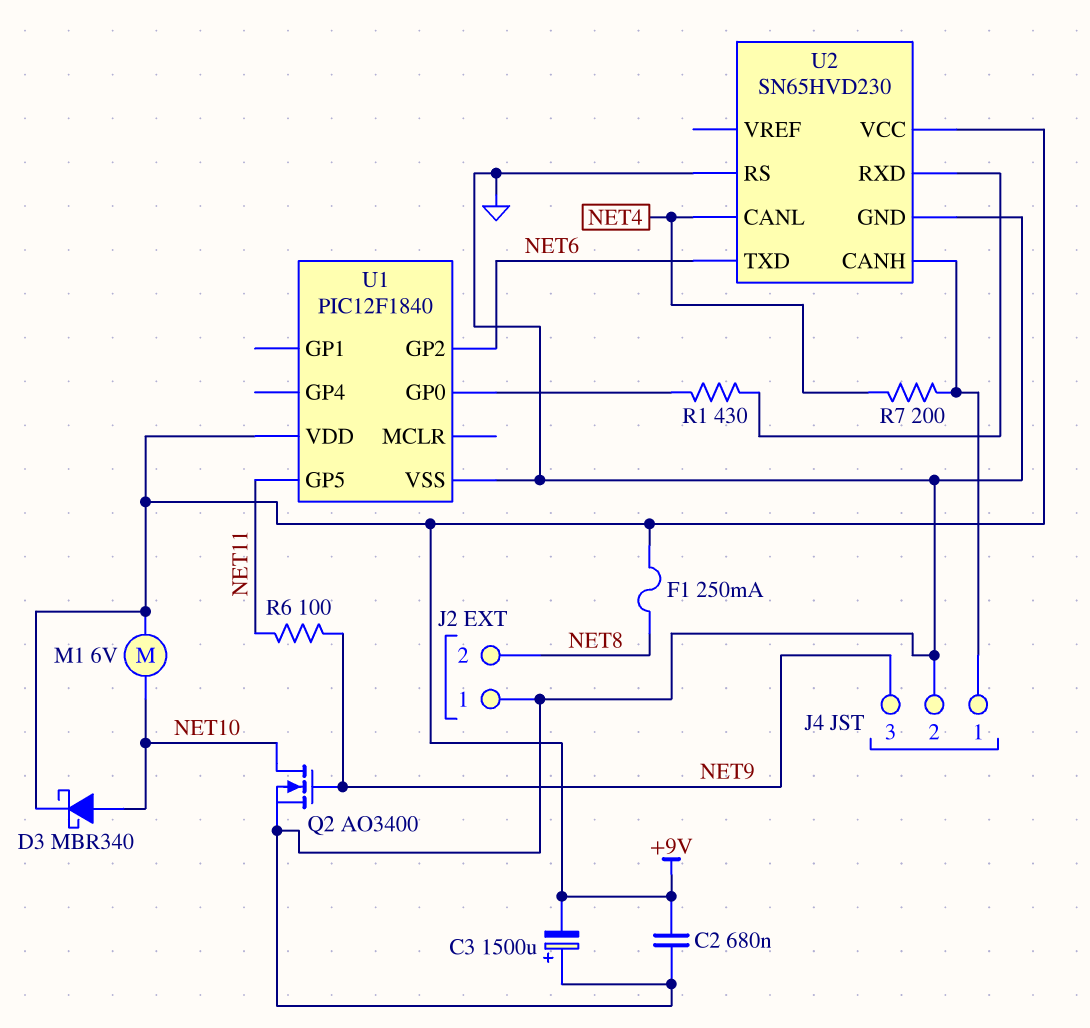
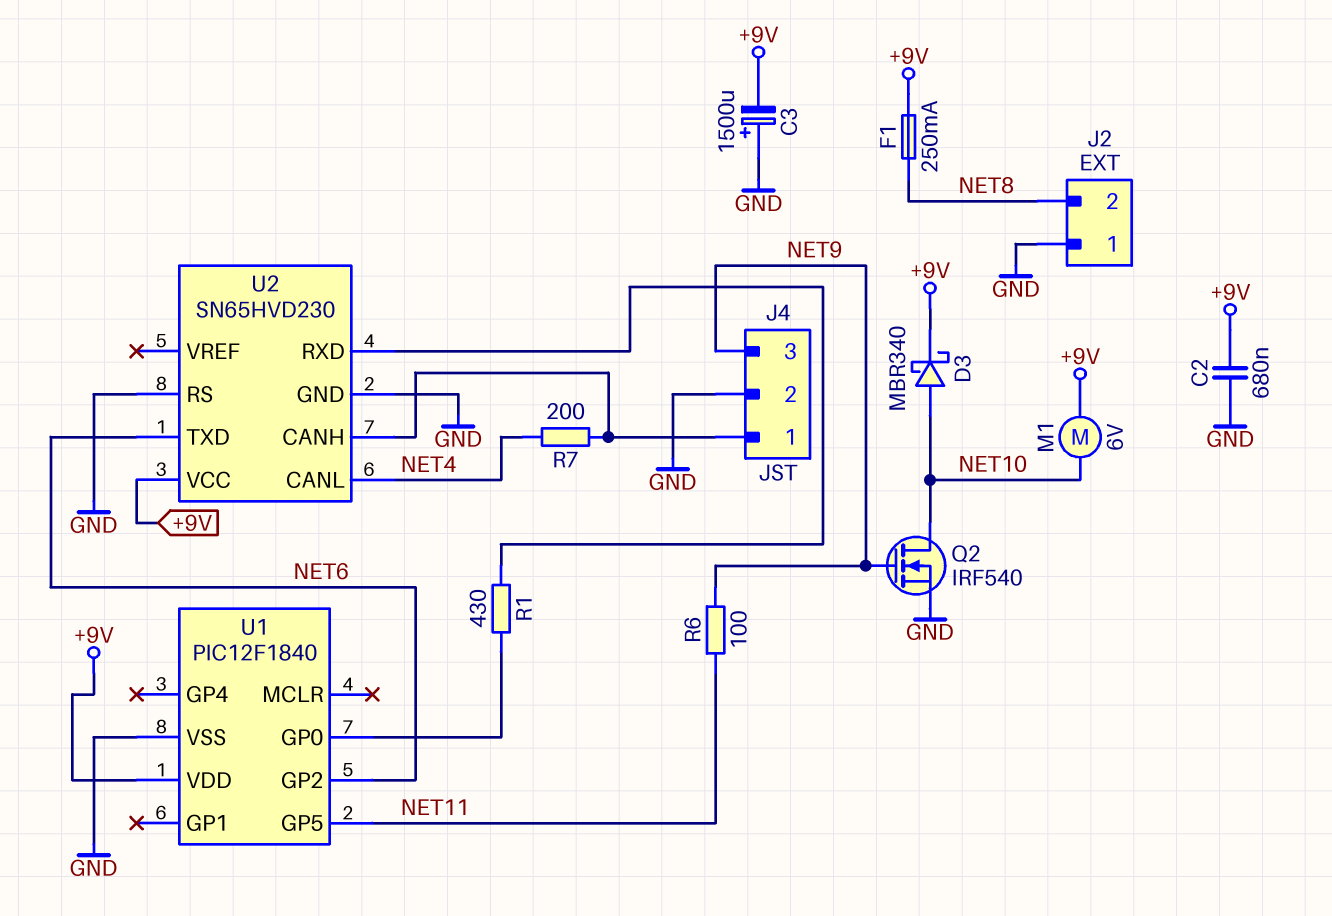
Q2: NMOS AO3400 (G NET9, D NET10, S GND) -> NMOS IRF540 (G NET9, D NET10, S GND)

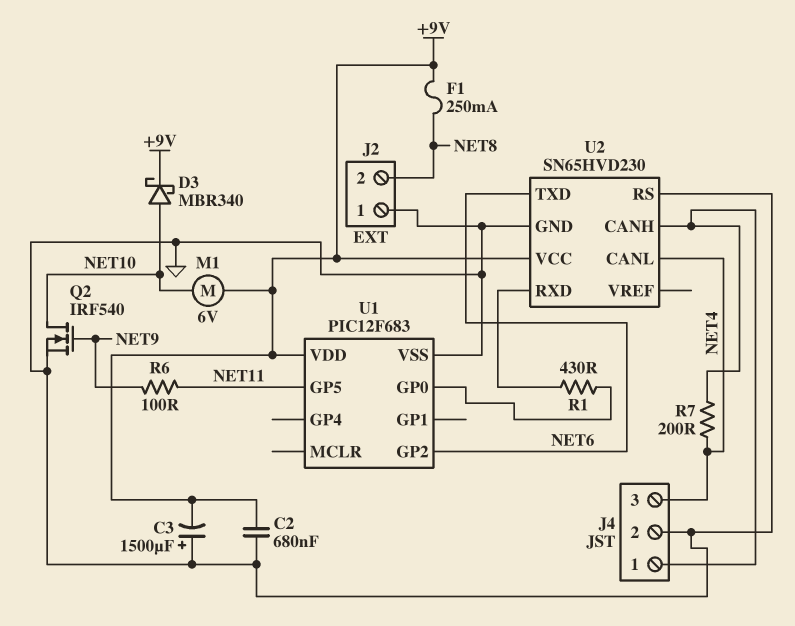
J4 pin 3: NET9 -> NET4
U1: PIC12F1840 -> PIC12F683

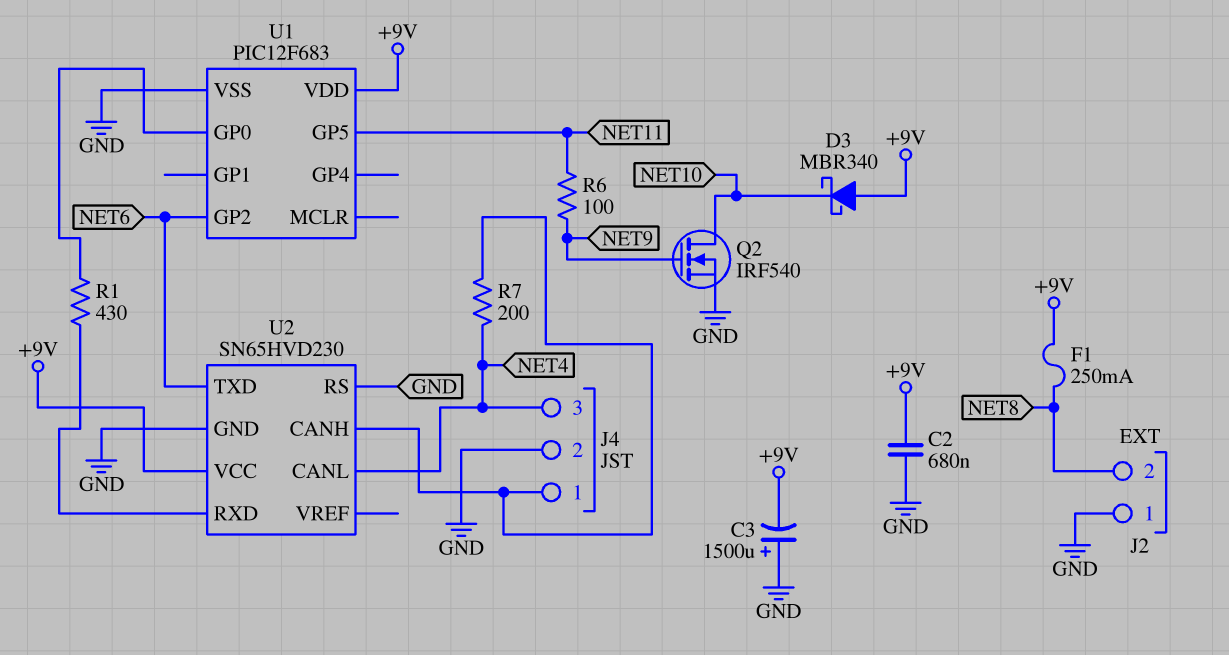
D3: schottky MBR340 (A NET10, K +9V) -> schottky MBR340 (A +9V, K NET10)
M1: motor 6V (+9V, NET10) -> none

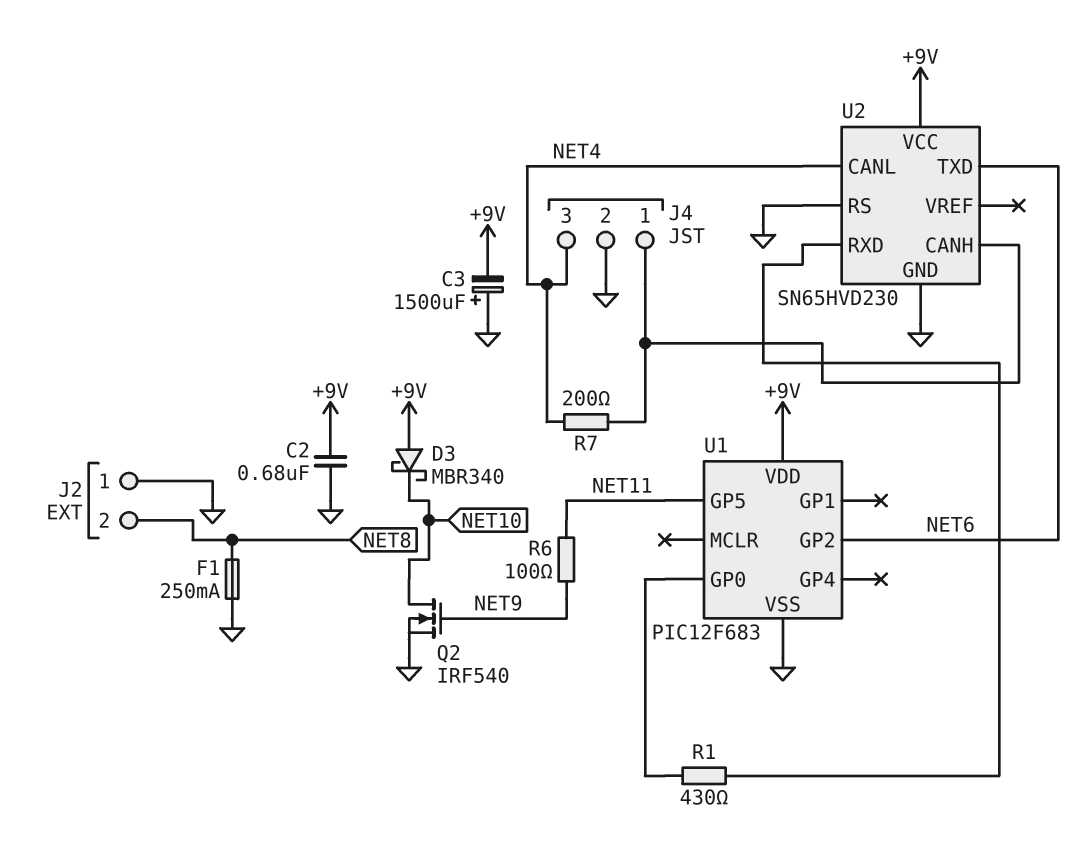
F1: 250mA (+9V, NET8) -> 250mA (GND, NET8)

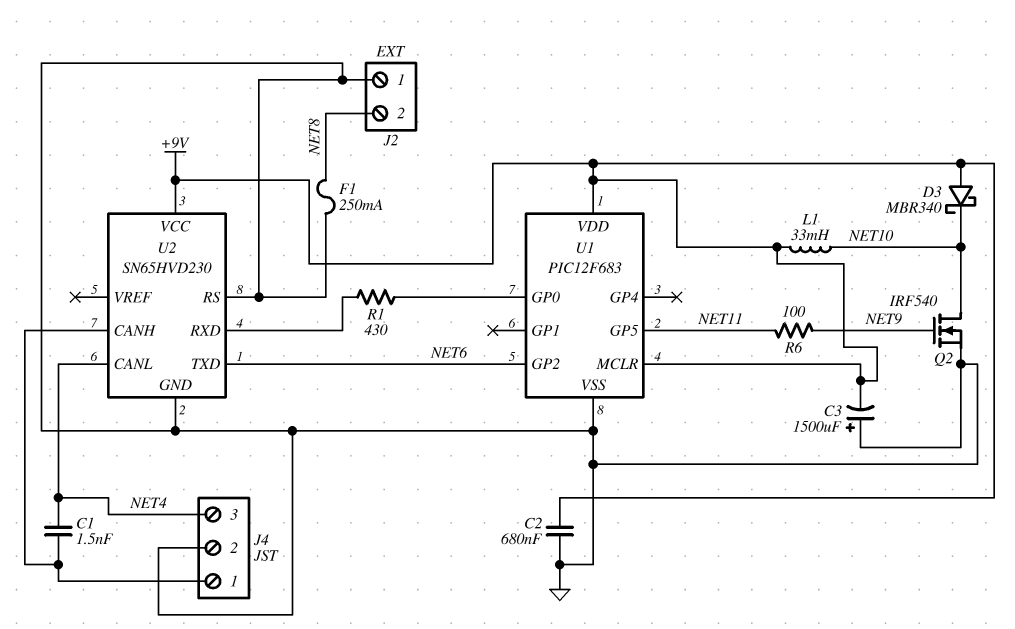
C1: none -> 1.5nF (J4/1, NET4)
L1: none -> 33mH (+9V, NET10)
R7: 200 (J4/1, NET4) -> none
U1 pin MCLR: none -> +9V

